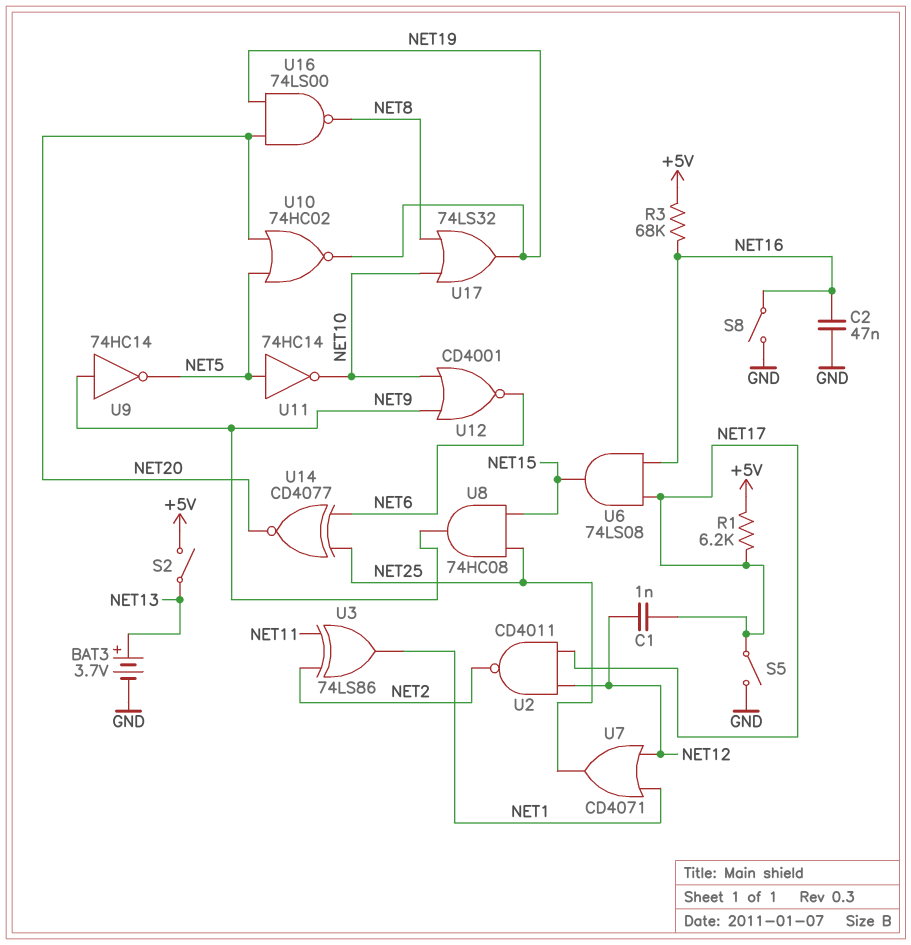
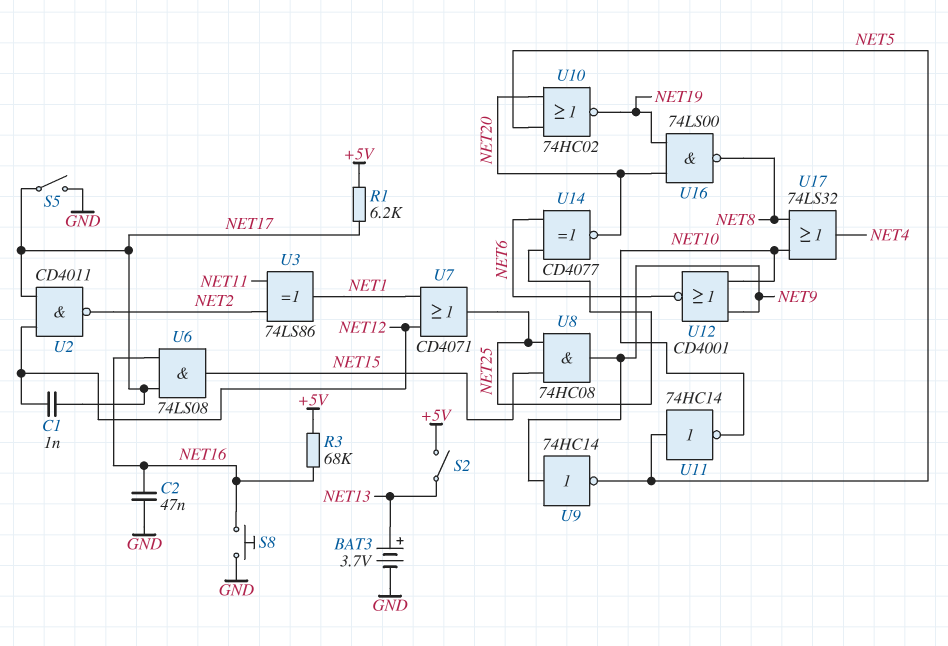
S8: switch (GND, NET16) -> button (GND, NET16)
U17: OR 74LS32 (in NET8, in NET10, out NET19) -> OR 74LS32 (in NET8, in NET10, out NET4)

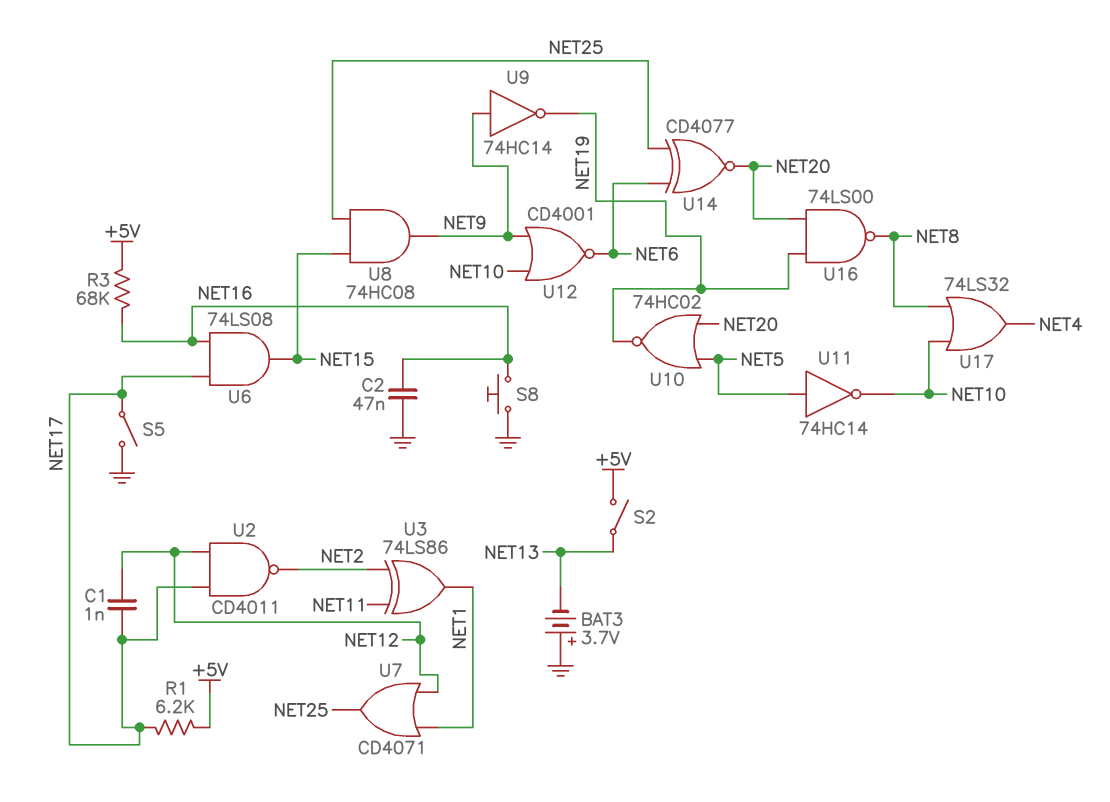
BAT3: 3.7V (plus NET13, minus GND) -> 3.7V (plus GND, minus NET13)
U9: NOT 74HC14 (in NET9, out NET5) -> NOT 74HC14 (in NET9, out NET19)

